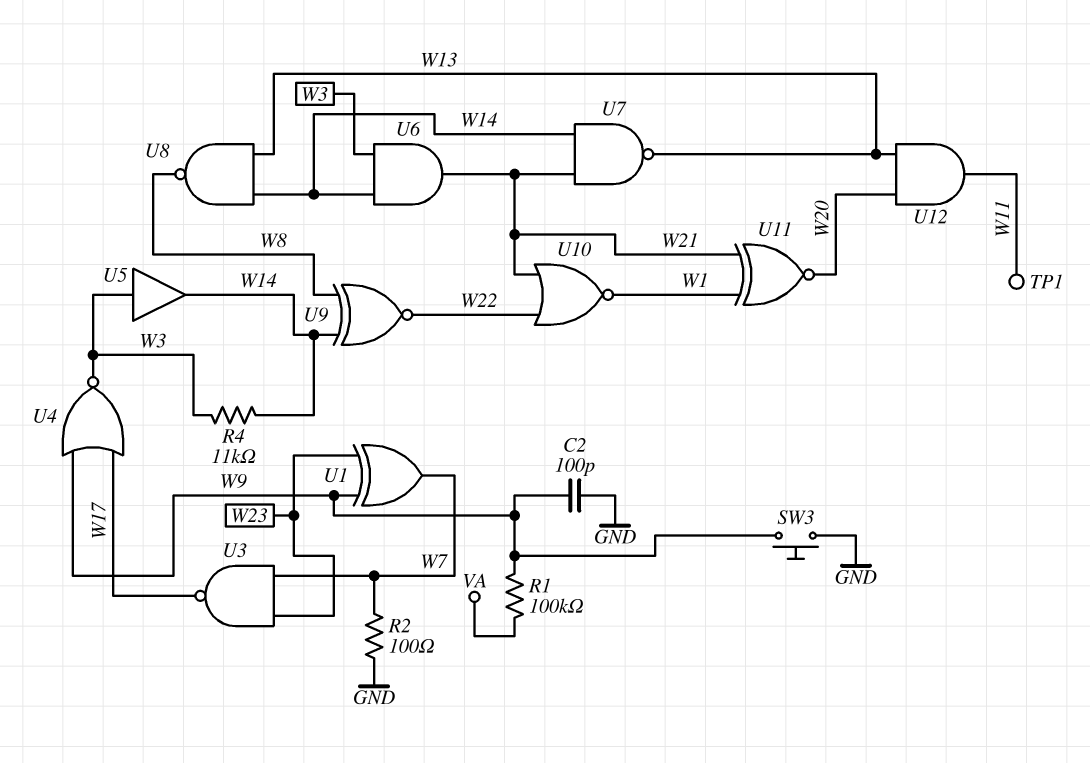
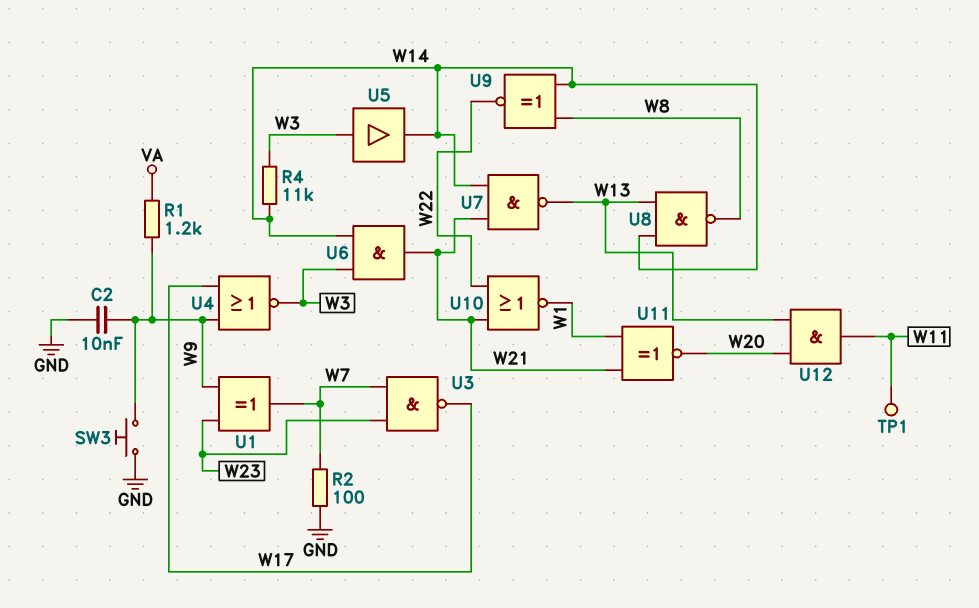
C2: 100pF (GND, W9) -> 10nF (GND, W9)
R1: 100k (VA, W9) -> 1.2k (VA, W9)

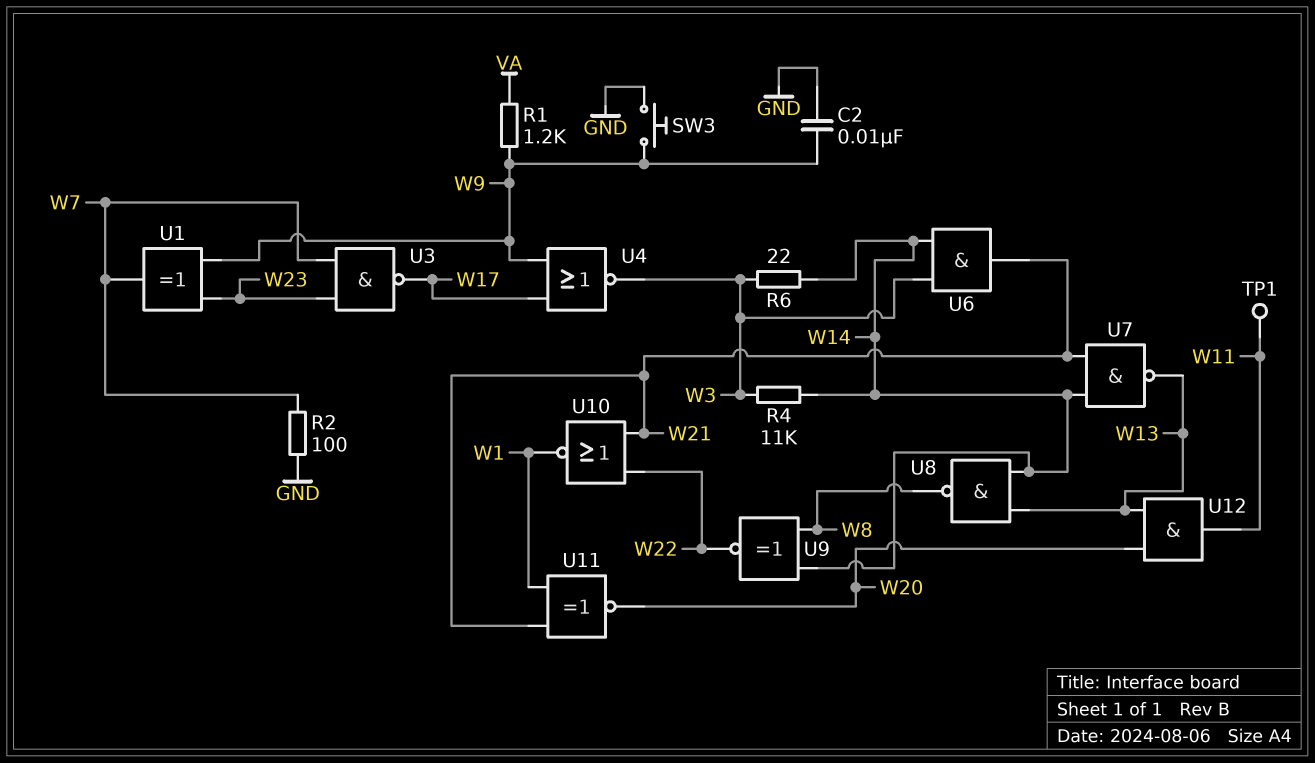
R6: none -> 22 (W3, W14)
U5: buffer (in W3, out W14) -> none

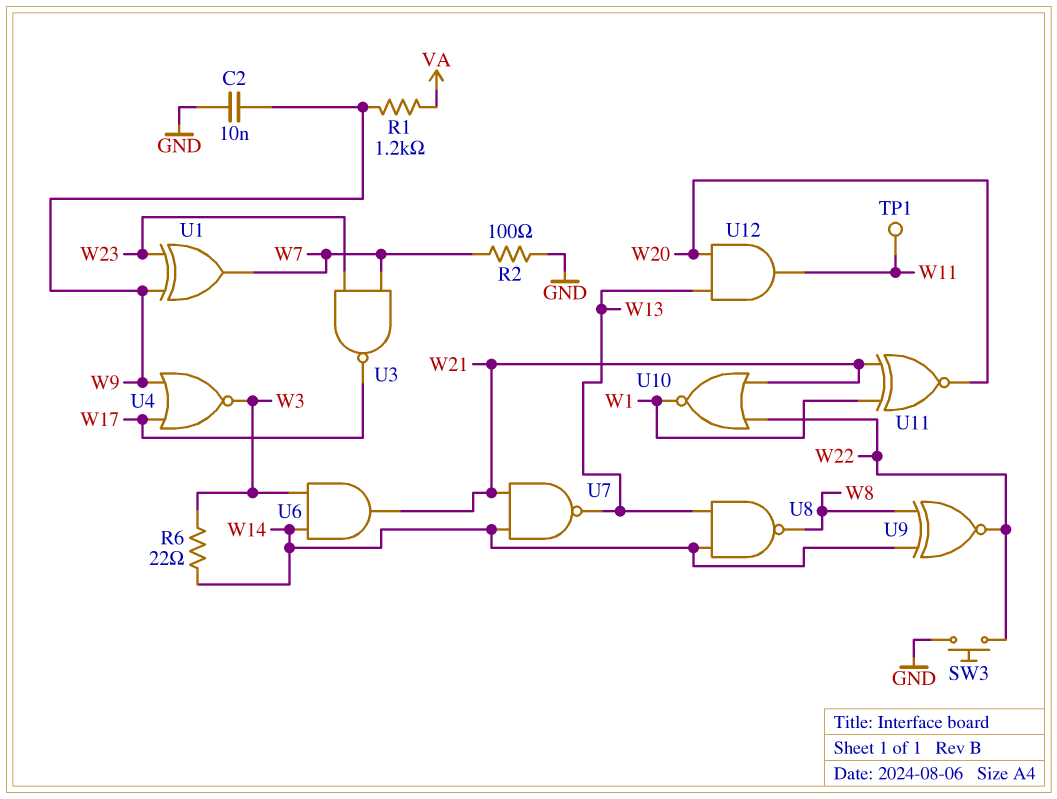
R4: 11k (W3, W14) -> none
SW3: button (GND, W9) -> button (GND, W22)

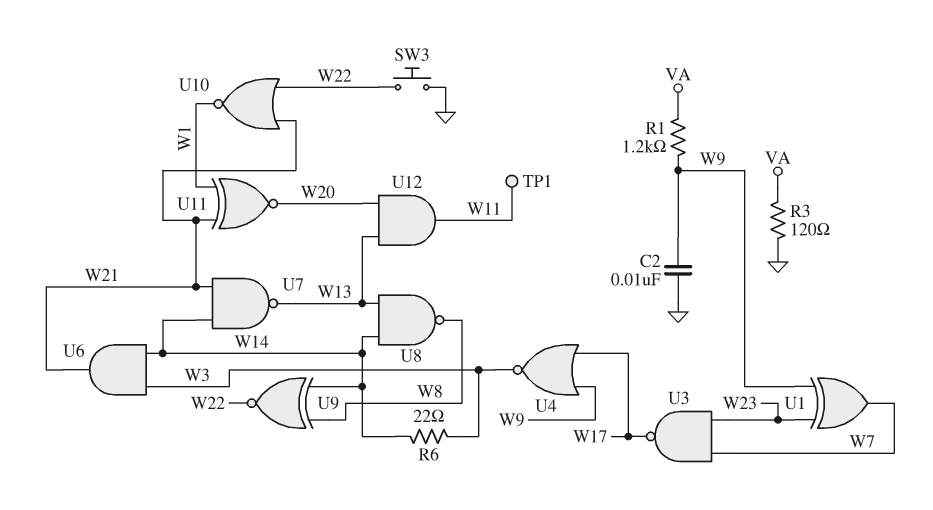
R2: 100 (GND, W7) -> none
R3: none -> 120 (GND, VA)

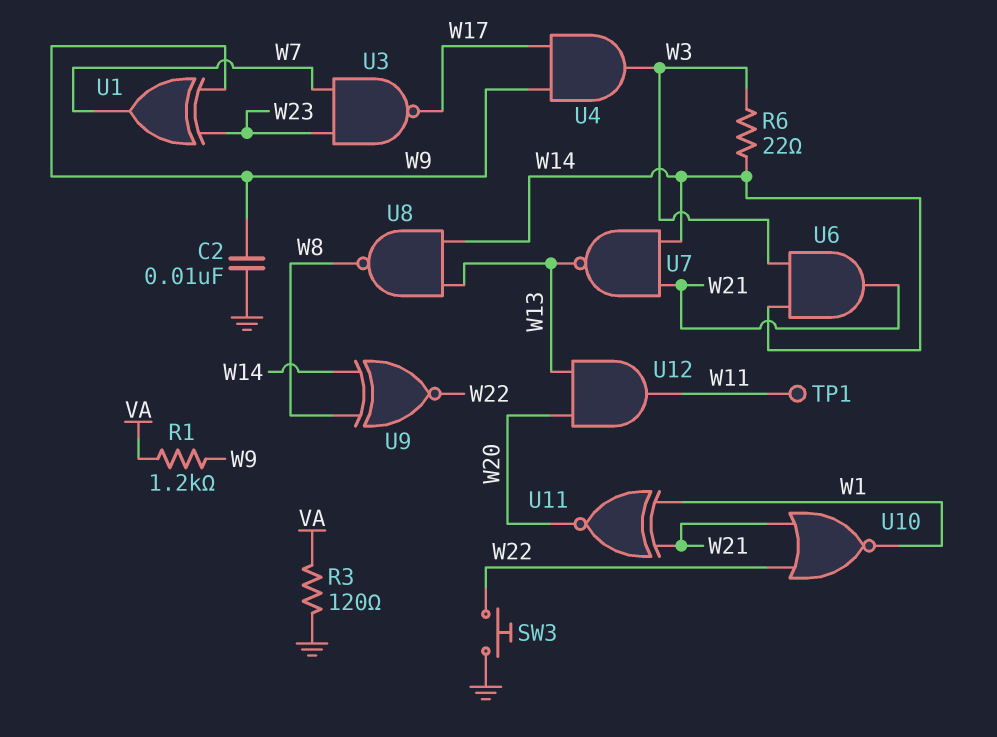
U4: NOR (in W9, in W17, out W3) -> AND (in W9, in W17, out W3)

